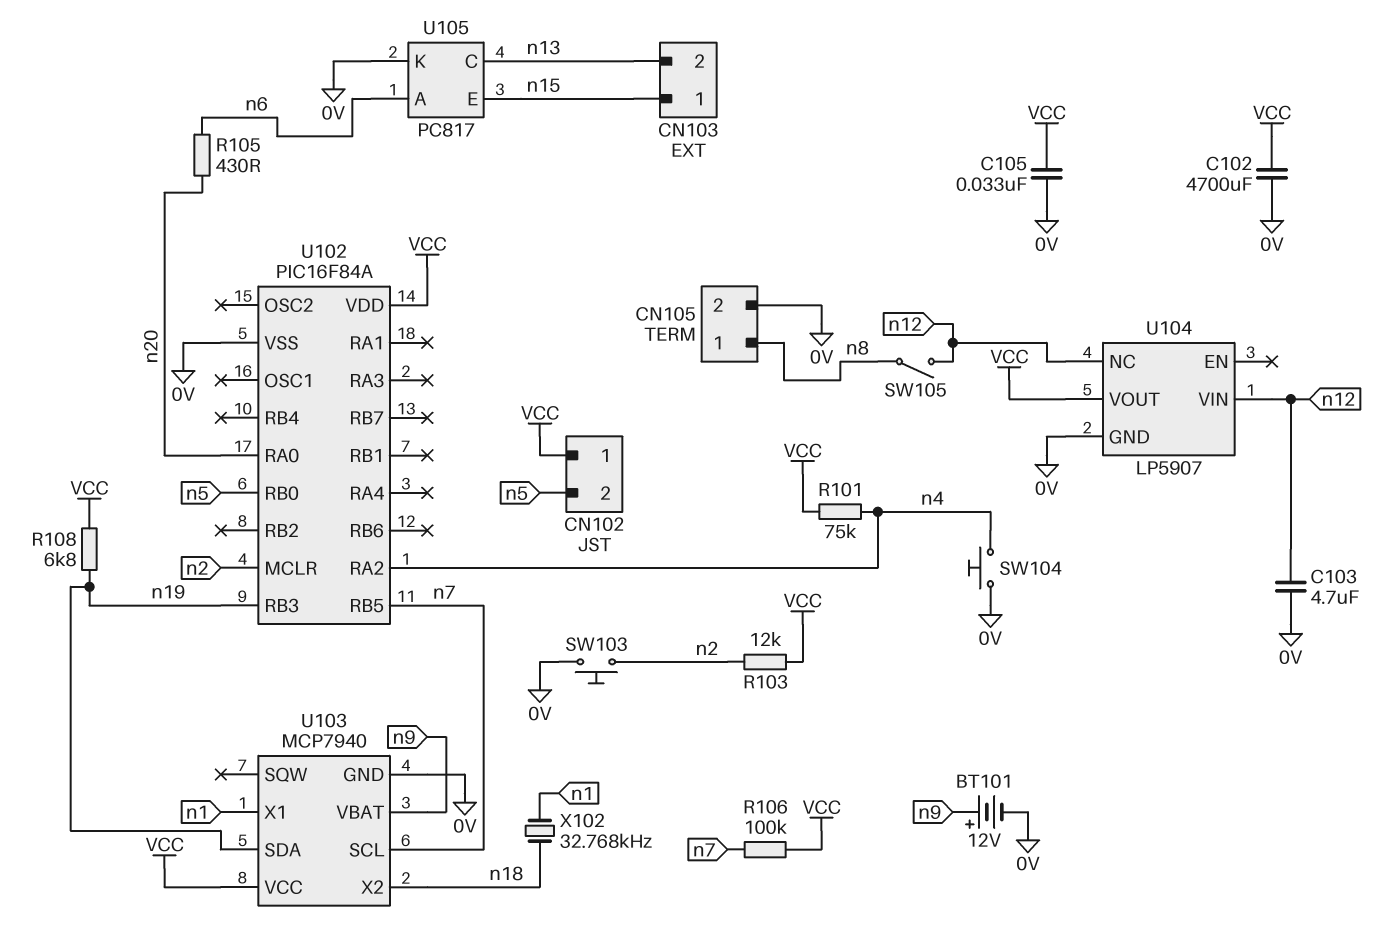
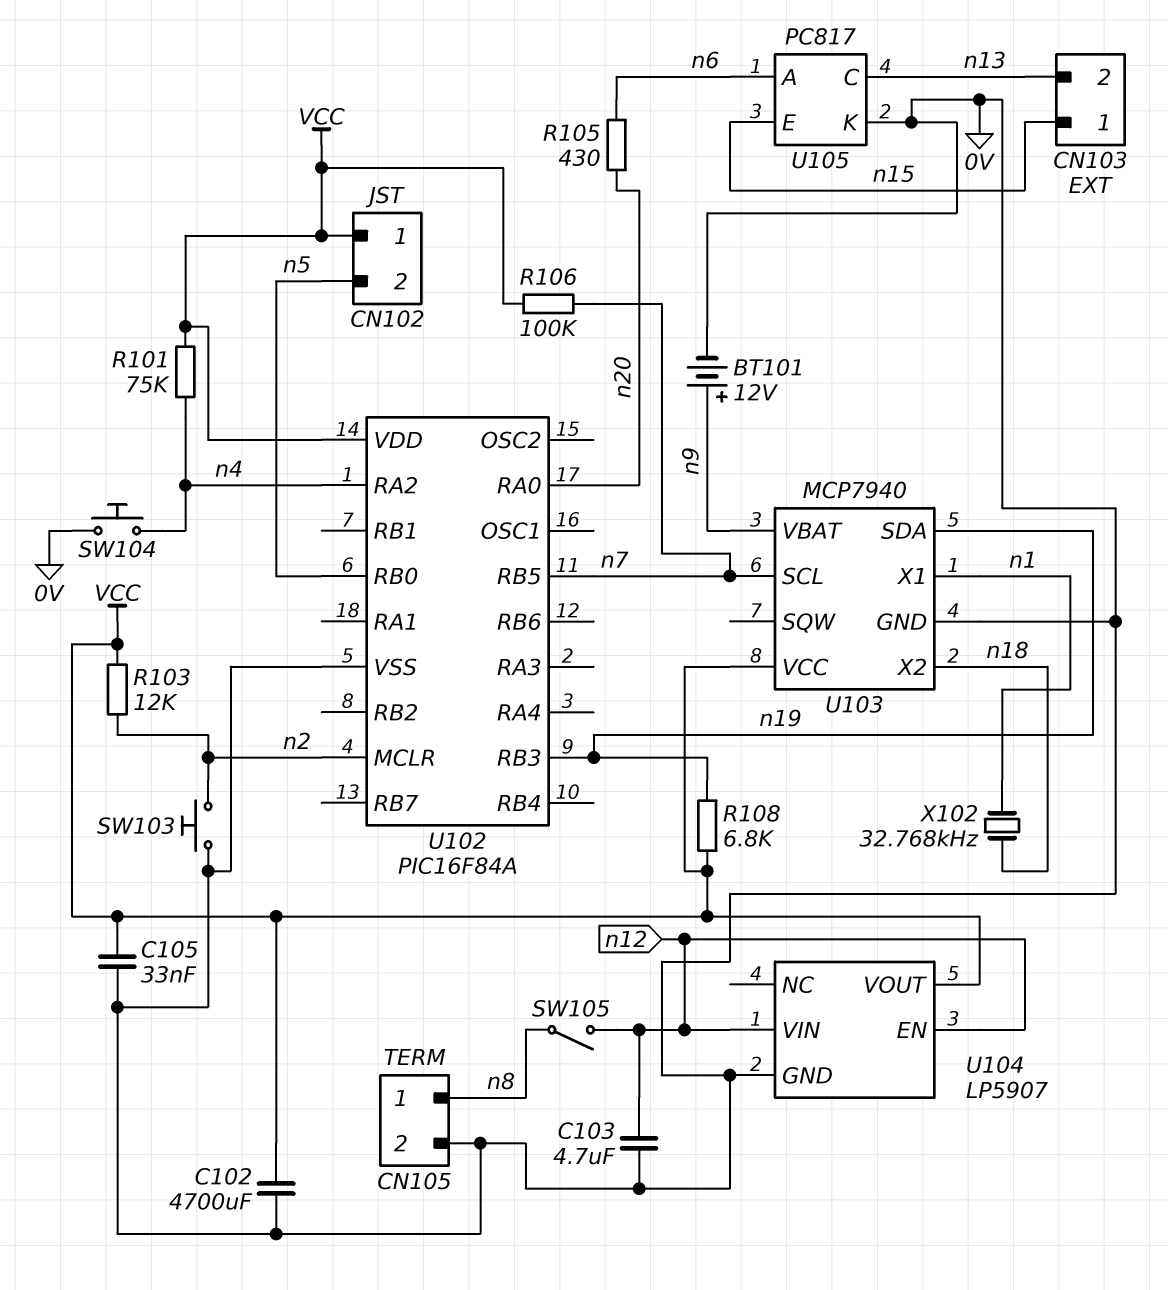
U104 pin EN: none -> n12
U104 pin NC: n12 -> none

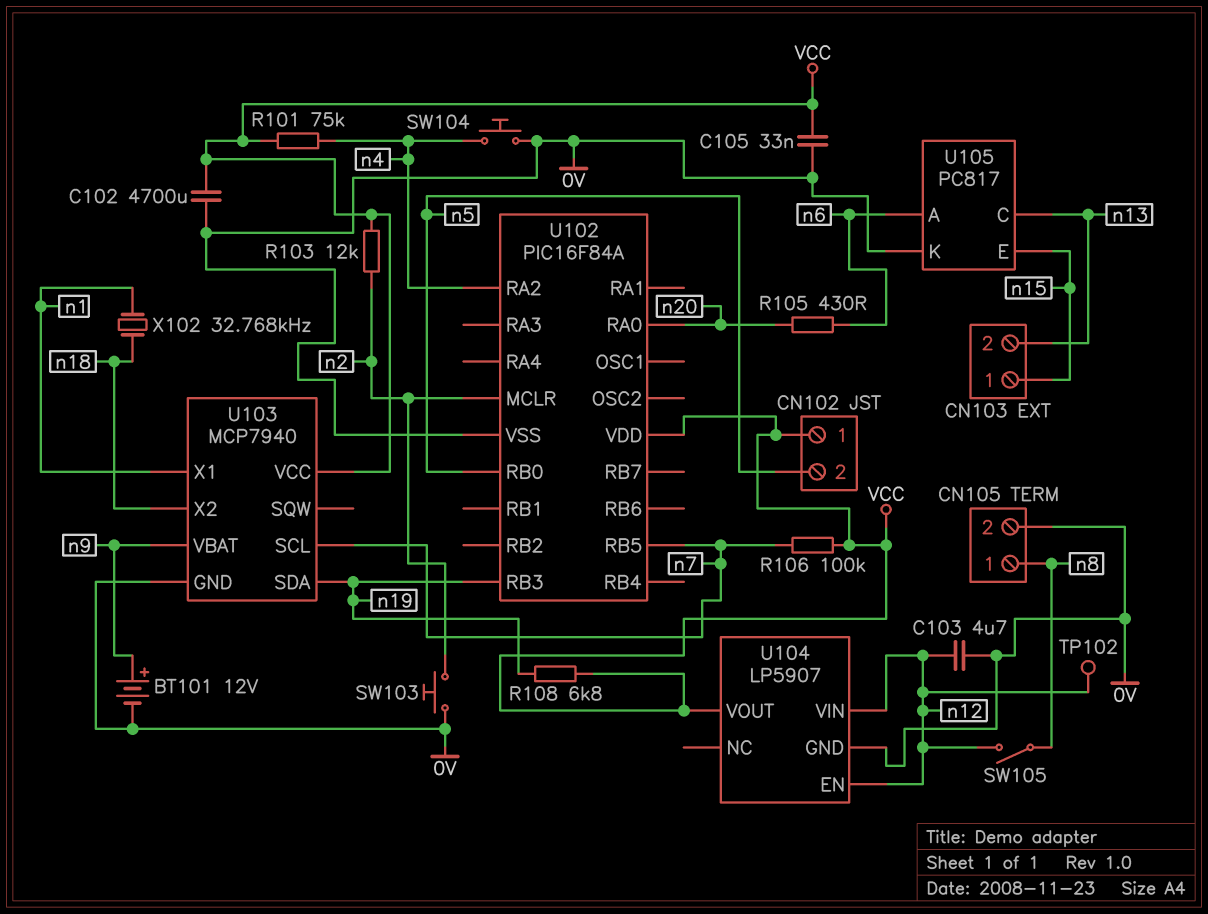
TP102: none -> test point (n12)

